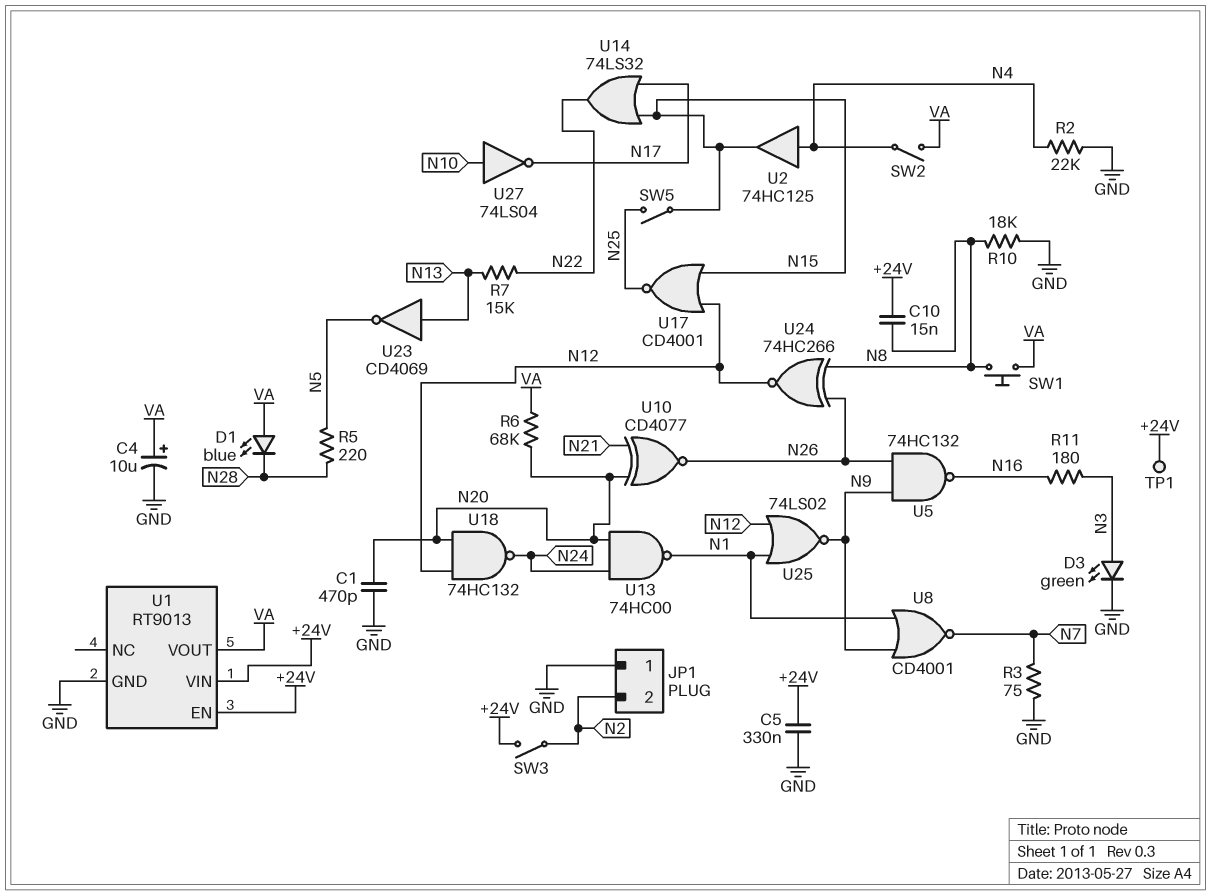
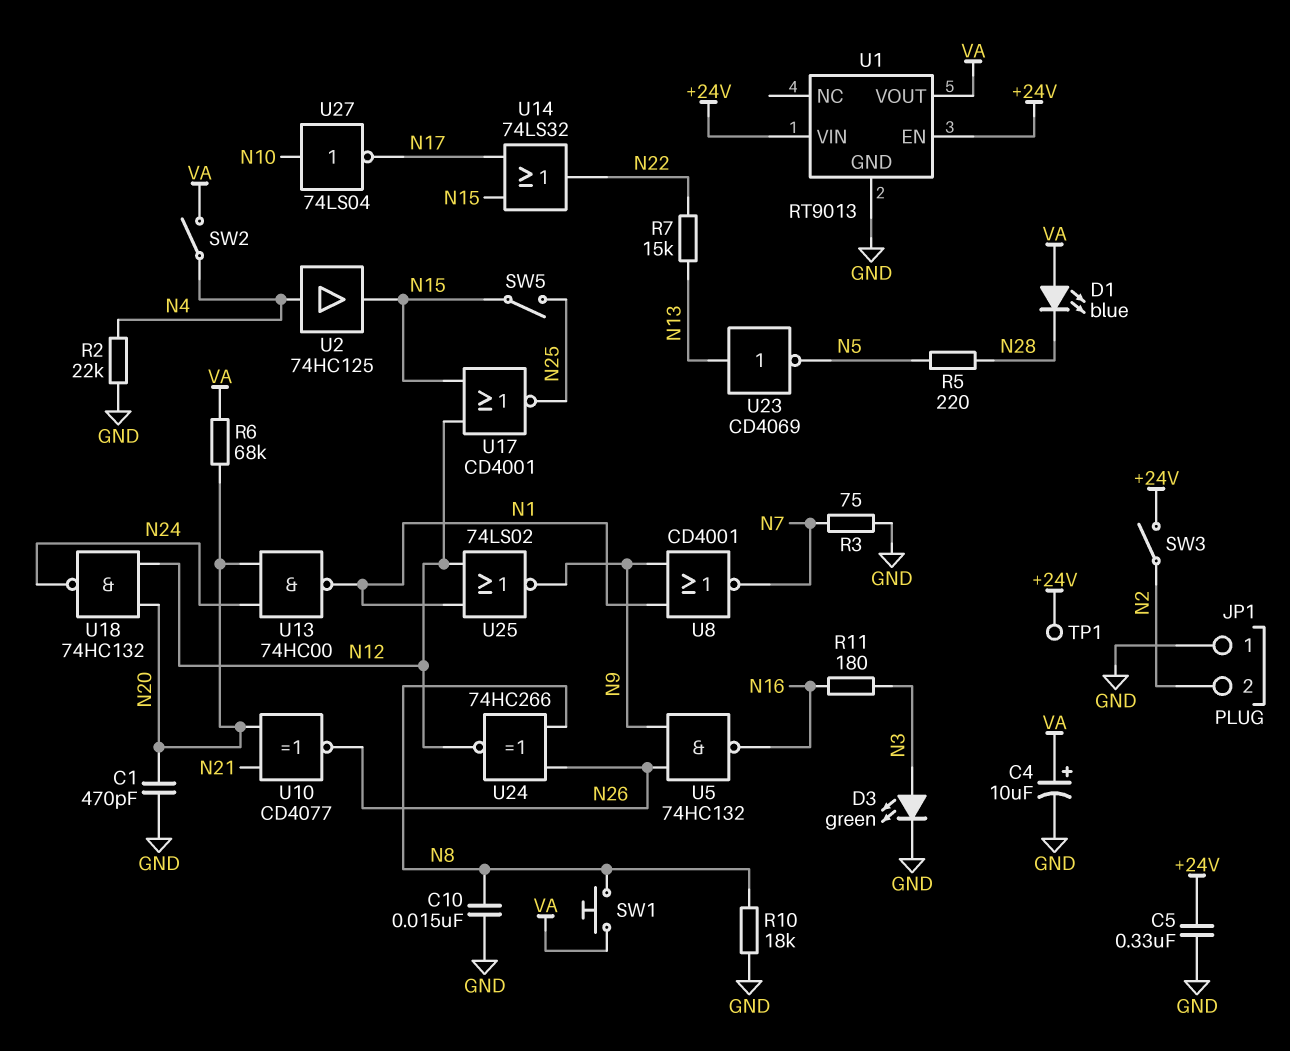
C10: 15nF (+24V, N8) -> 15nF (GND, N8)

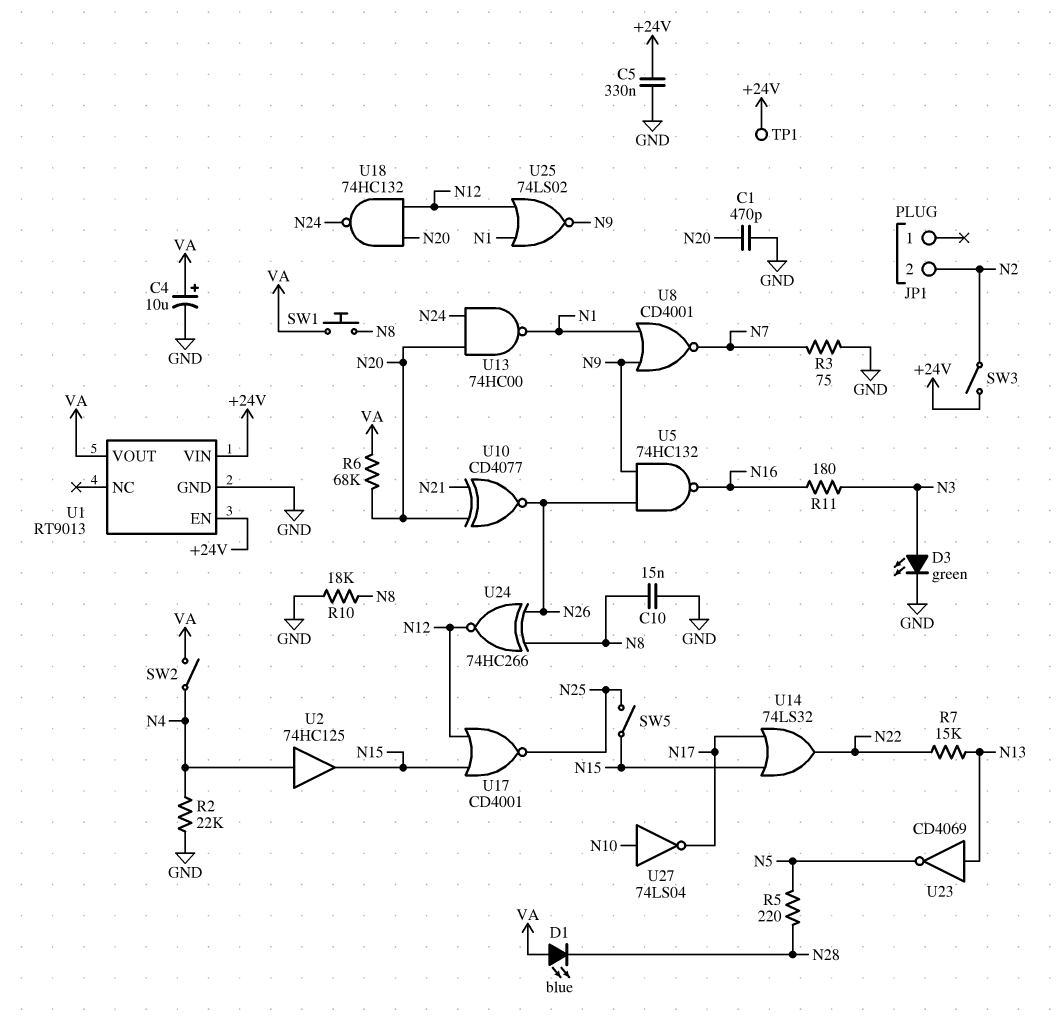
JP1 pin 1: GND -> none

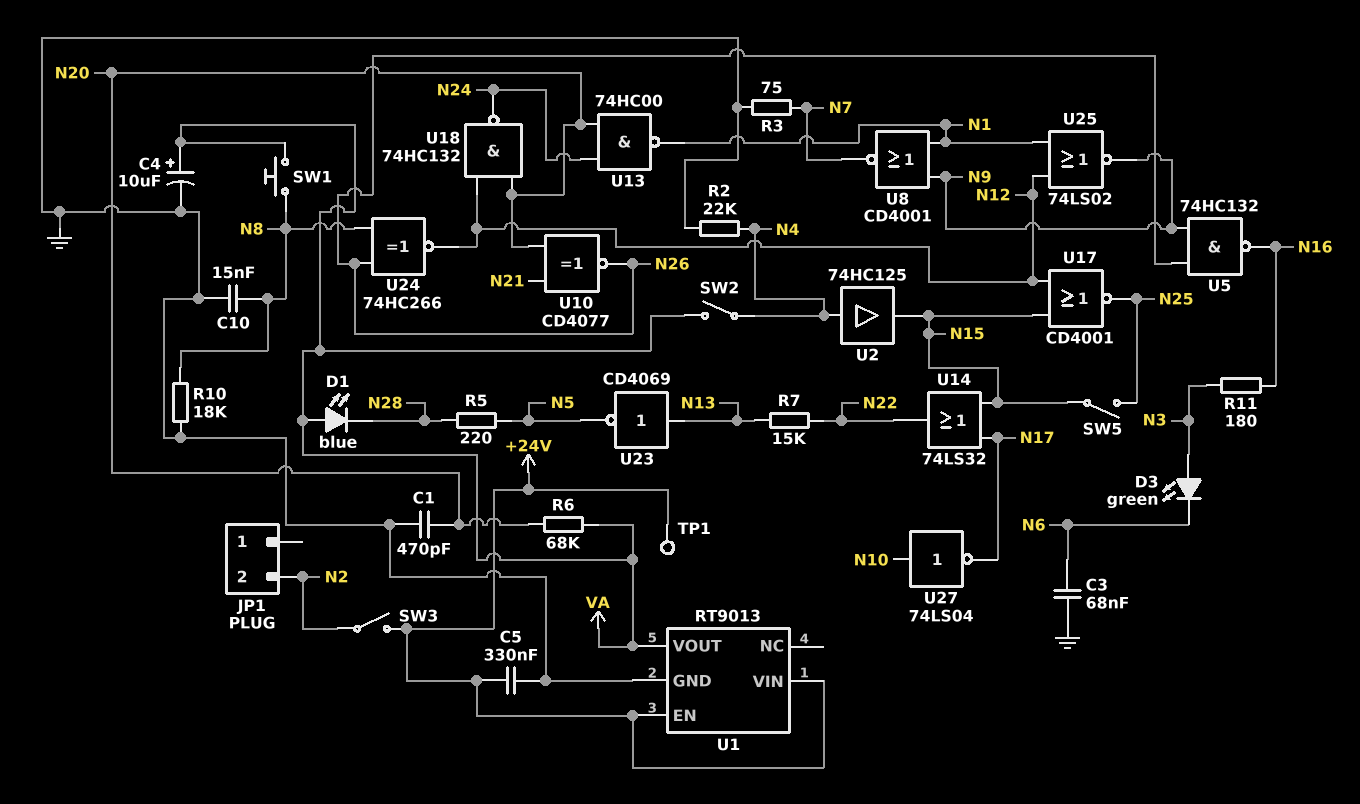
C3: none -> 68nF (GND, N6)
D3: LED green (A N3, K GND) -> LED green (A N3, K N6)

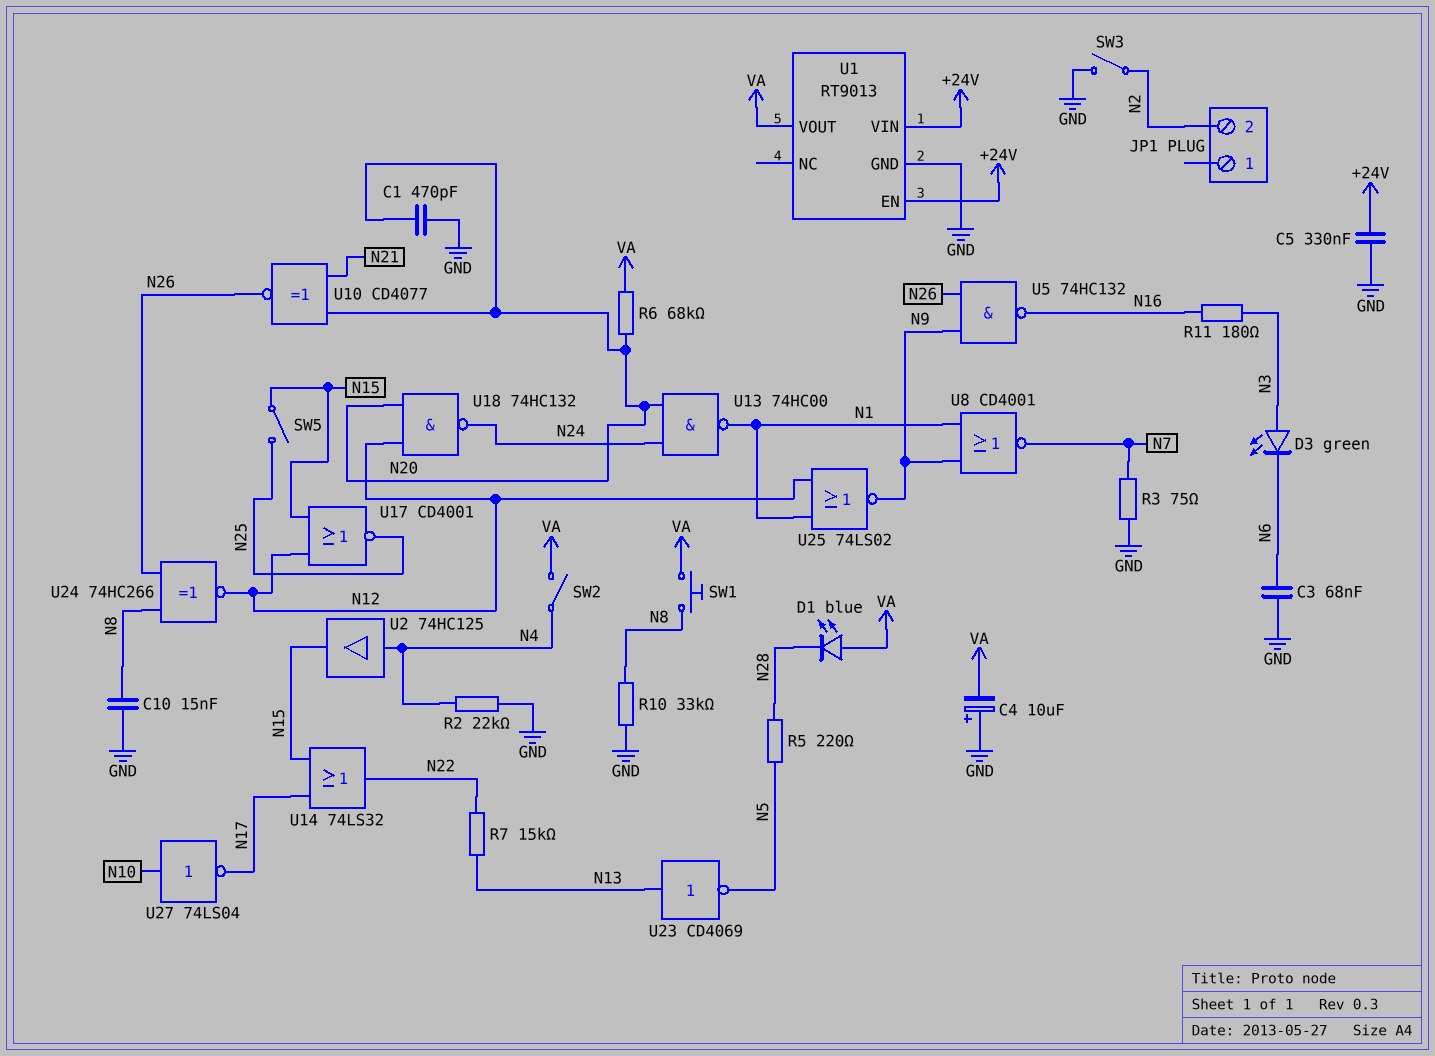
C4: 10uF (plus VA, minus GND) -> 10uF (plus GND, minus VA)
R10: 18k (GND, N8) -> 33k (GND, N8)
SW3: switch (+24V, N2) -> switch (GND, N2)
TP1: test point (+24V) -> none

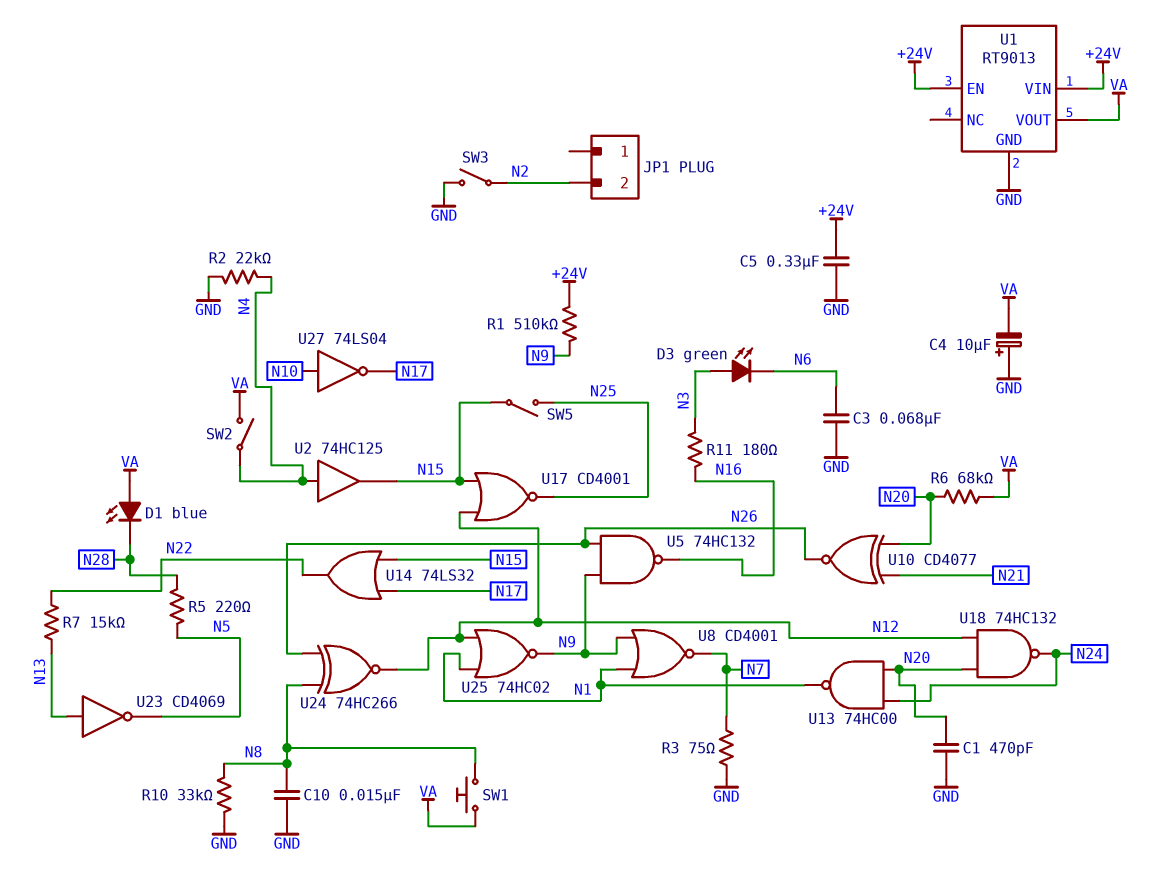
R1: none -> 510k (+24V, N9)
U25: NOR 74LS02 (in N1, in N12, out N9) -> NOR 74HC02 (in N1, in N12, out N9)

